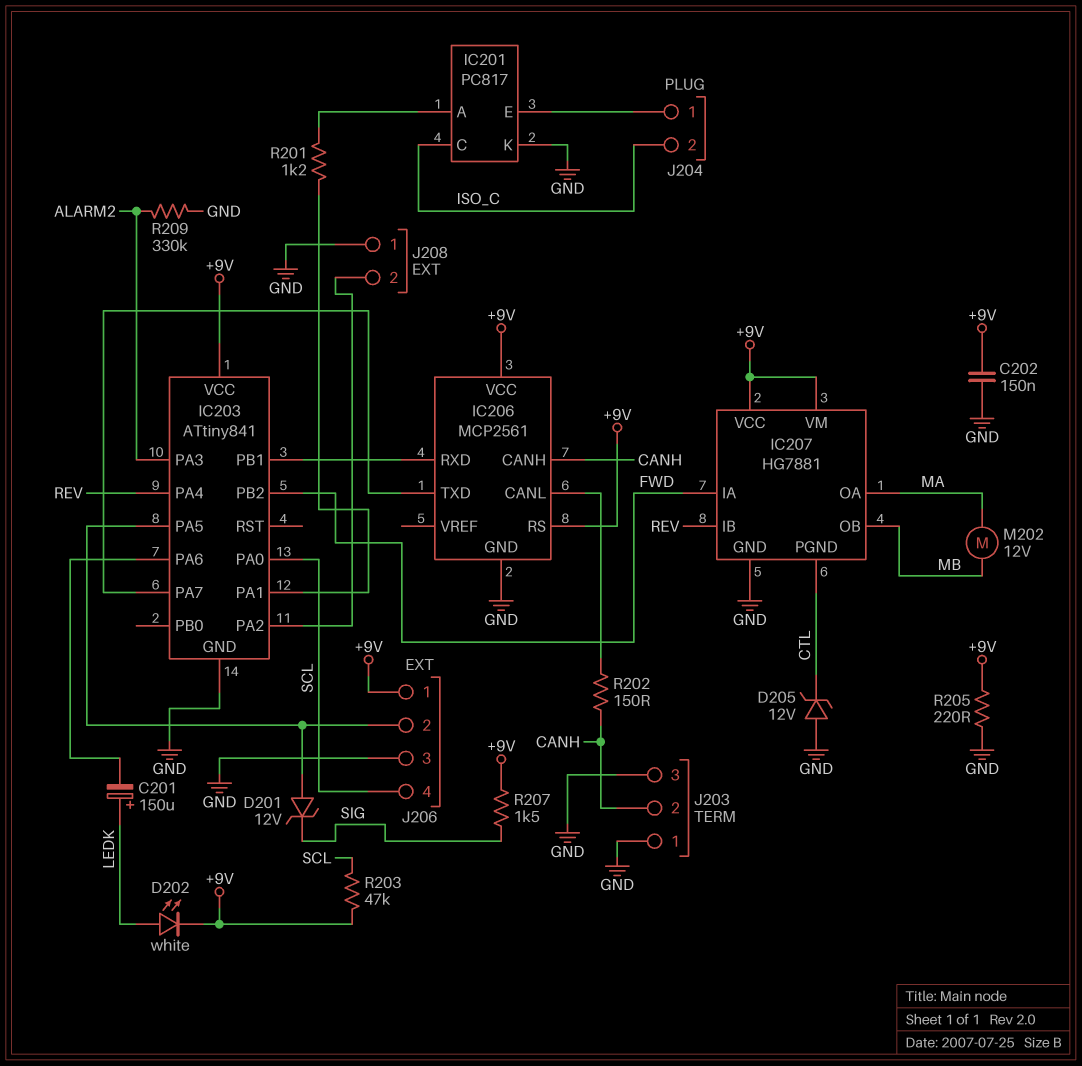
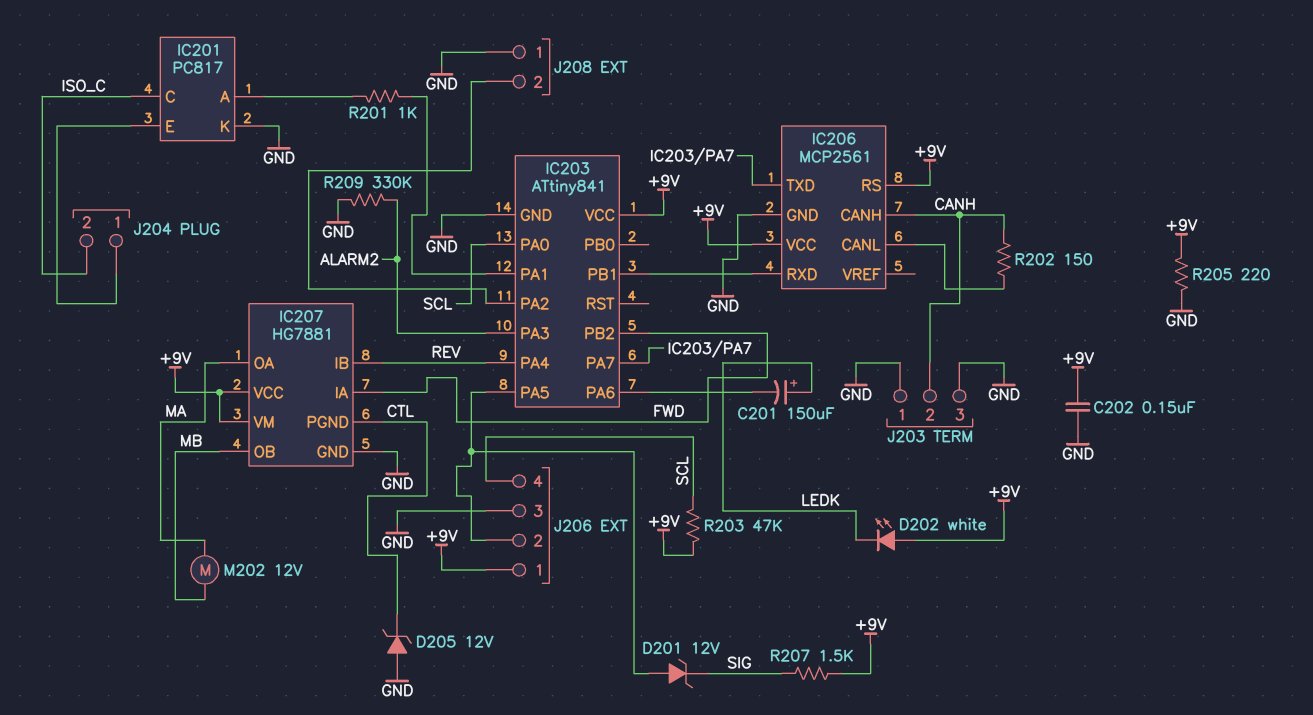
D202: LED white (A LEDK, K +9V) -> LED white (A +9V, K LEDK)
R201: 1.2k (IC201/A, IC203/PA1) -> 1k (IC201/A, IC203/PA1)

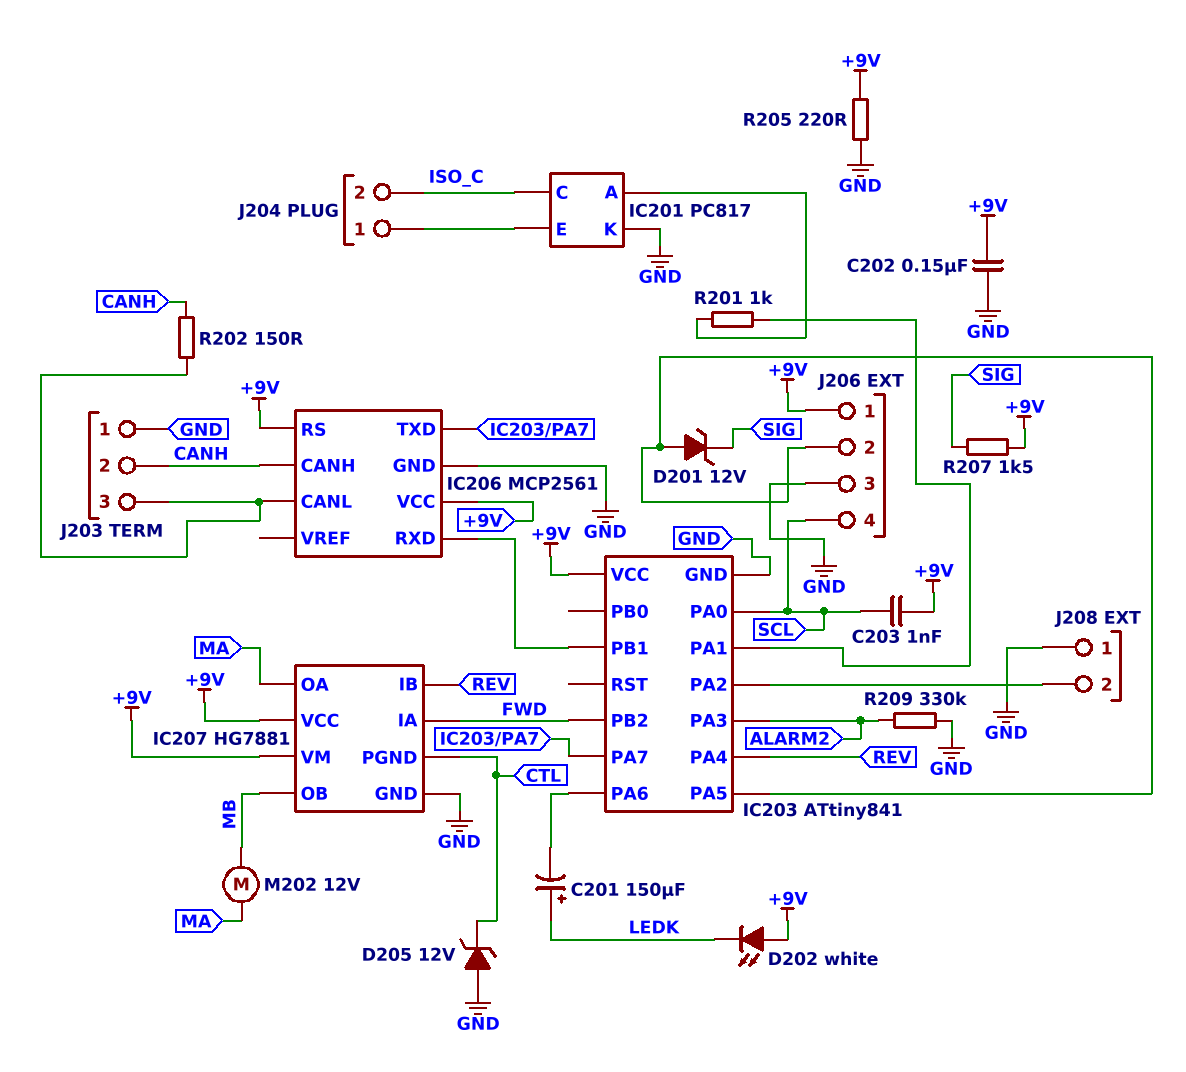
C203: none -> 1nF (+9V, SCL)
J203 pin 3: GND -> IC206/CANL
R203: 47k (+9V, SCL) -> none

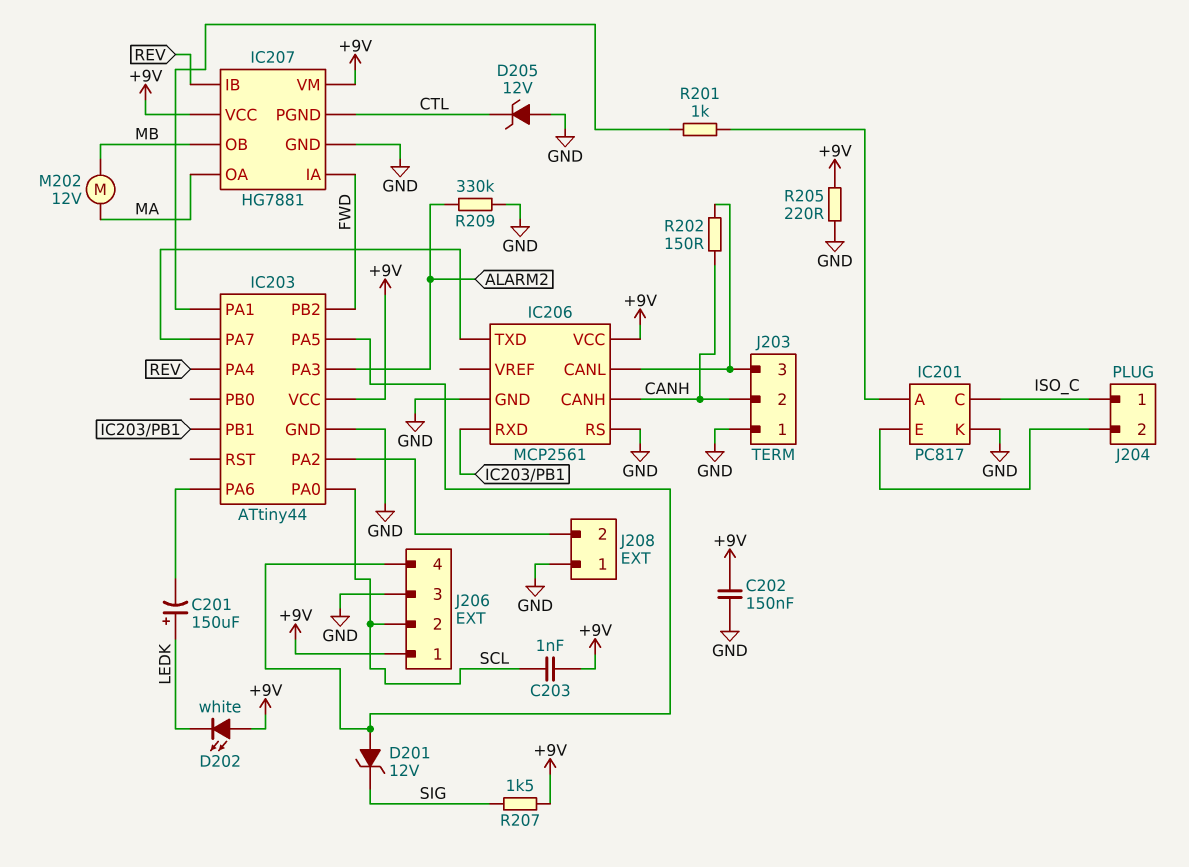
IC203: ATtiny841 -> ATtiny44
IC206 pin RS: +9V -> GND
J204 pin 1: IC201/E -> ISO_C
J204 pin 2: ISO_C -> IC201/E
J206 pin 2: IC203/PA5 -> SCL
J206 pin 4: SCL -> IC203/PA5

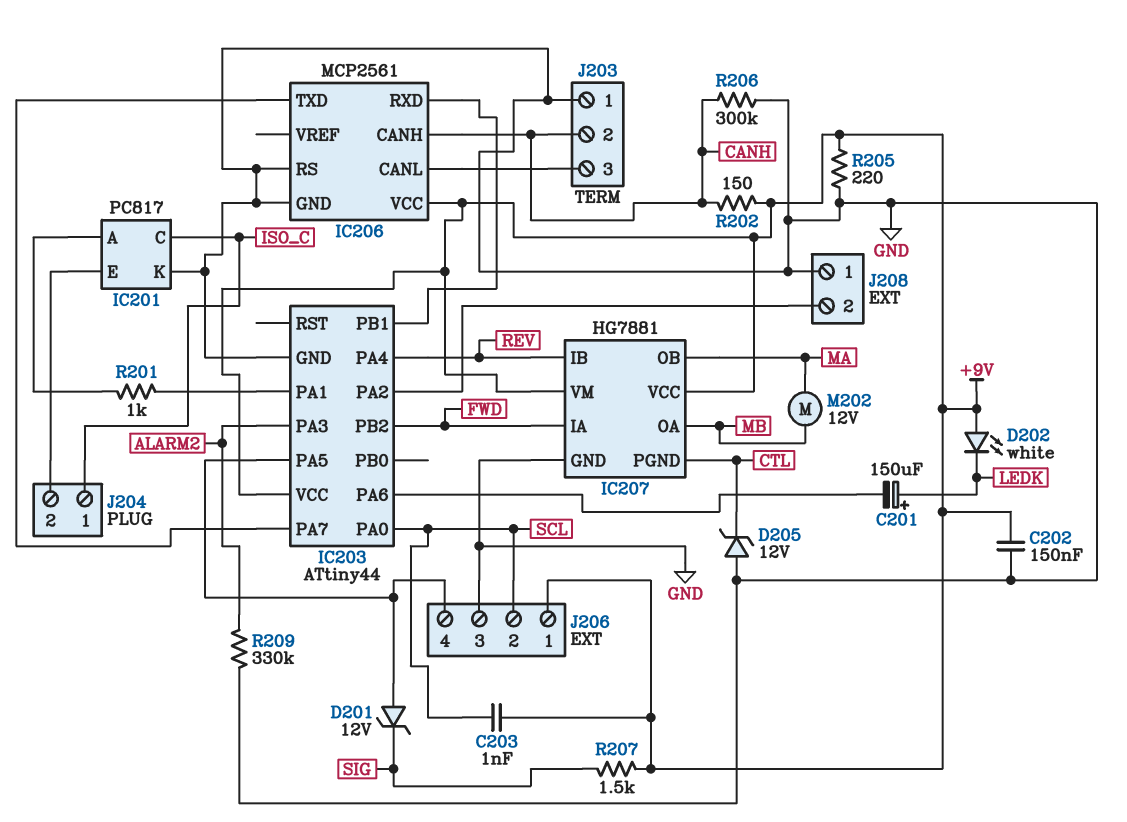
IC207 pin OA: MA -> MB
IC207 pin OB: MB -> MA
R202: 150 (CANH, IC206/CANL) -> 150 (+9V, CANH)
R206: none -> 300k (CANH, GND)

